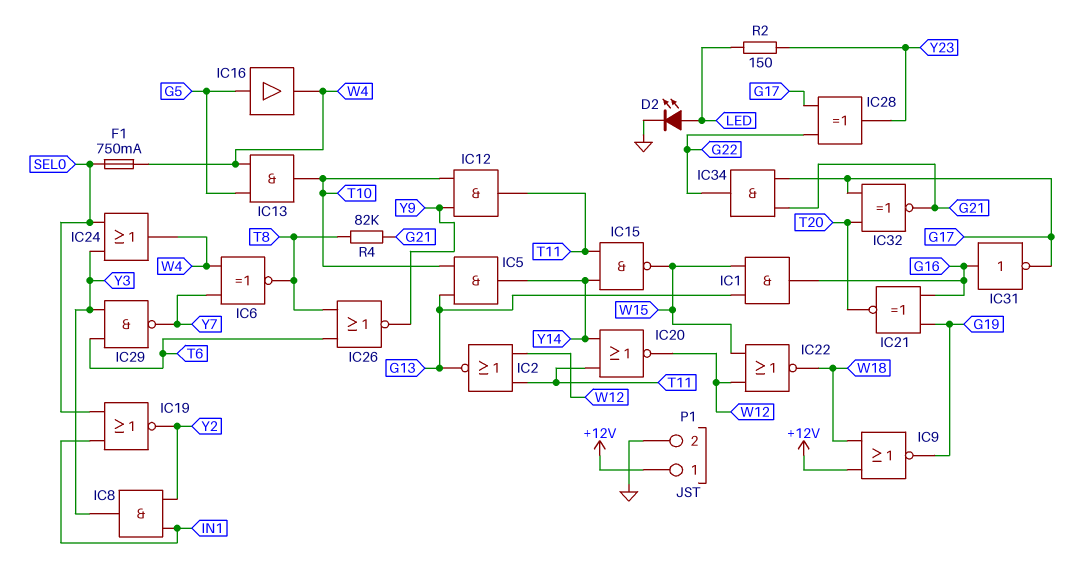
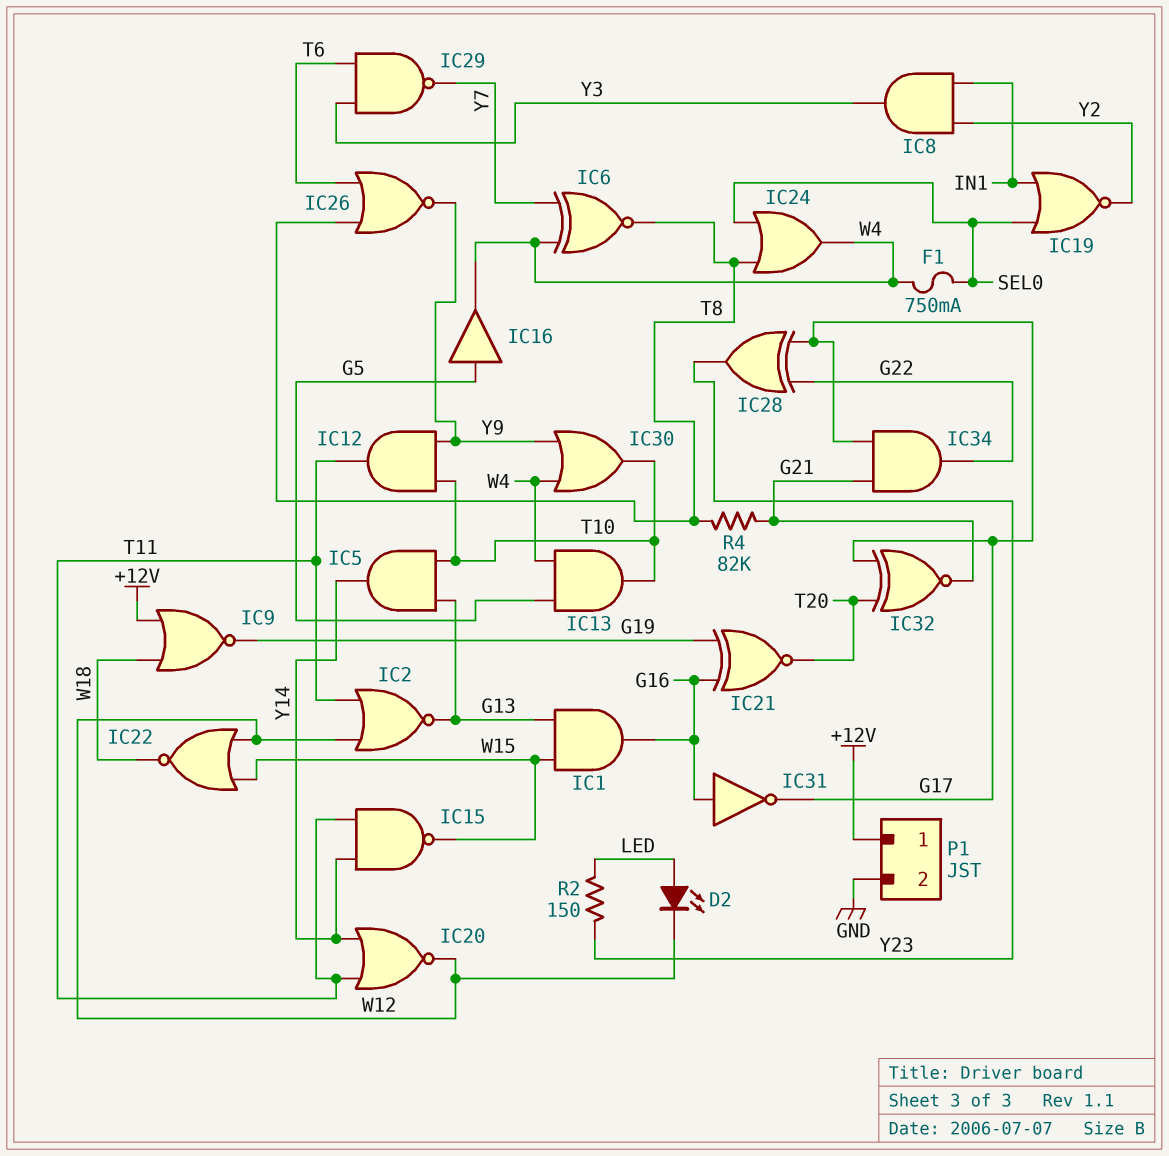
D2: LED (A LED, K GND) -> LED (A LED, K W12)
IC24: OR (in SEL0, in Y3, out W4) -> OR (in SEL0, in T8, out W4)
IC30: none -> OR (in W4, in Y9, out T10)

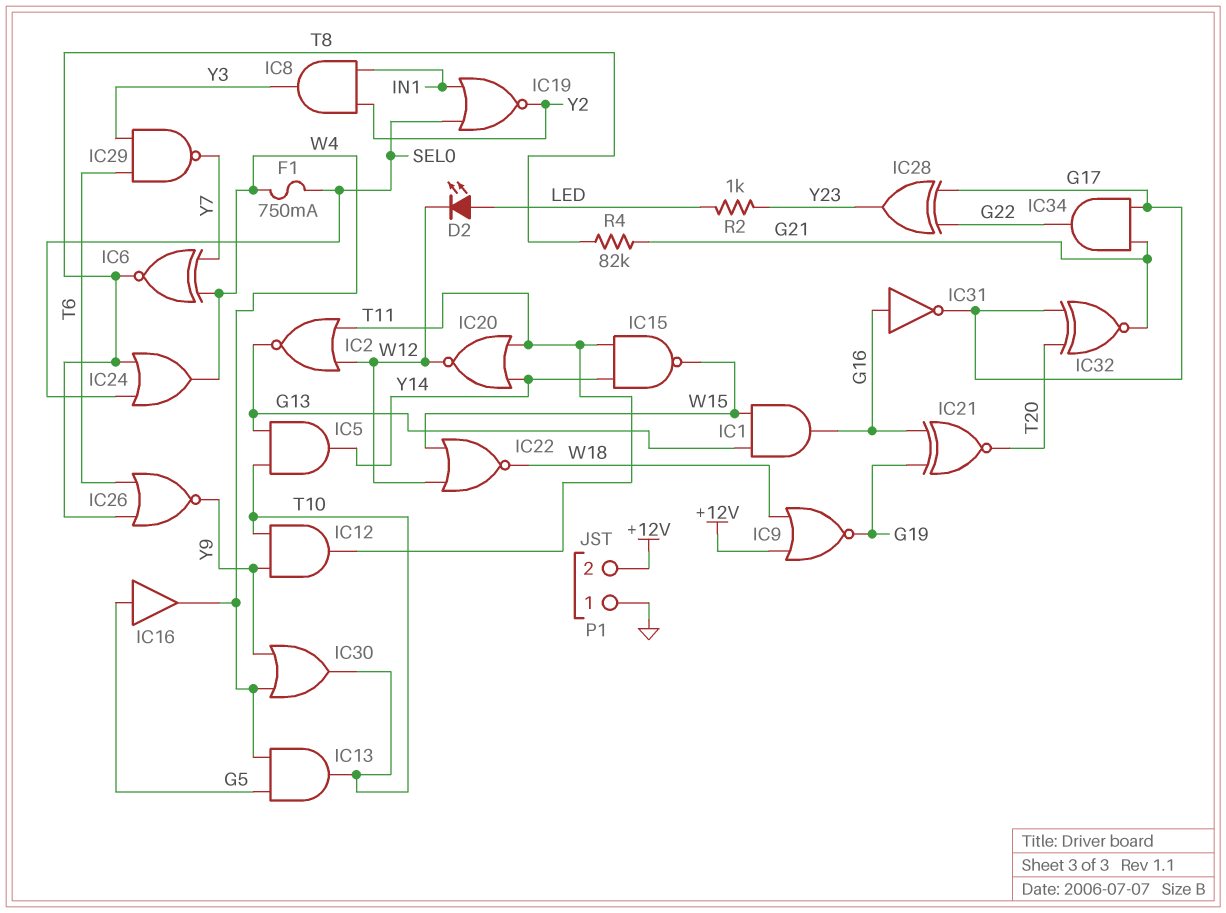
P1 pin 1: +12V -> GND
P1 pin 2: GND -> +12V
R2: 150 (LED, Y23) -> 1k (LED, Y23)

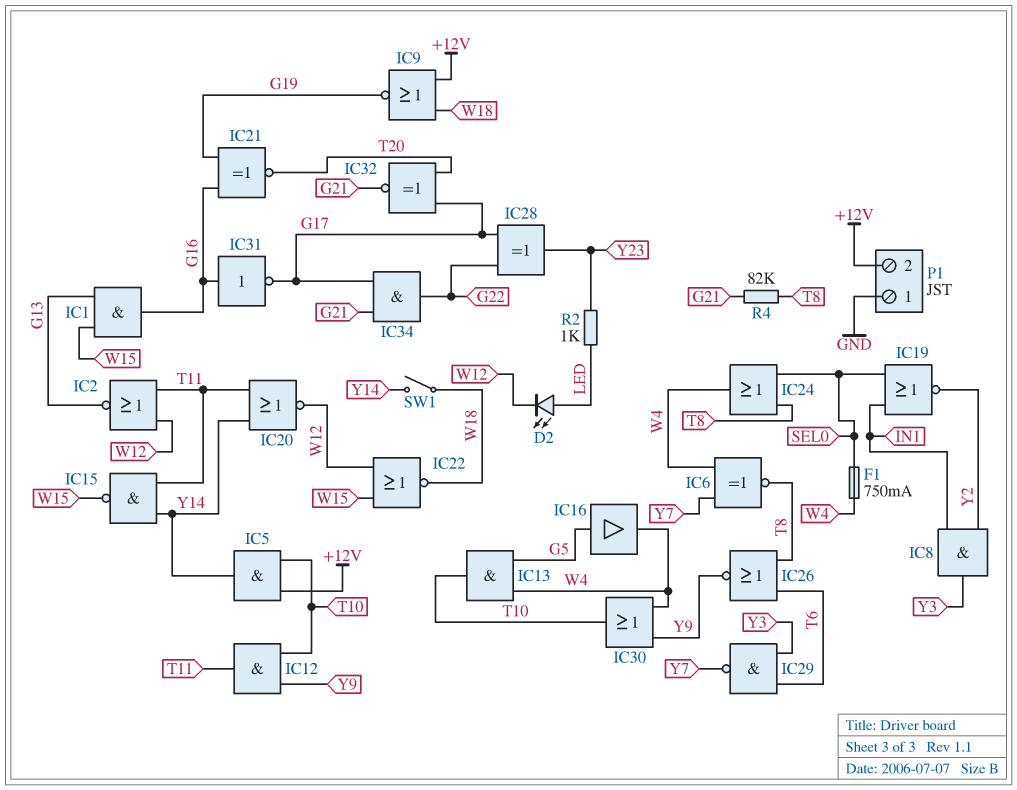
IC5: AND (in G13, in T10, out Y14) -> AND (in +12V, in T10, out Y14)
SW1: none -> switch (W18, Y14)

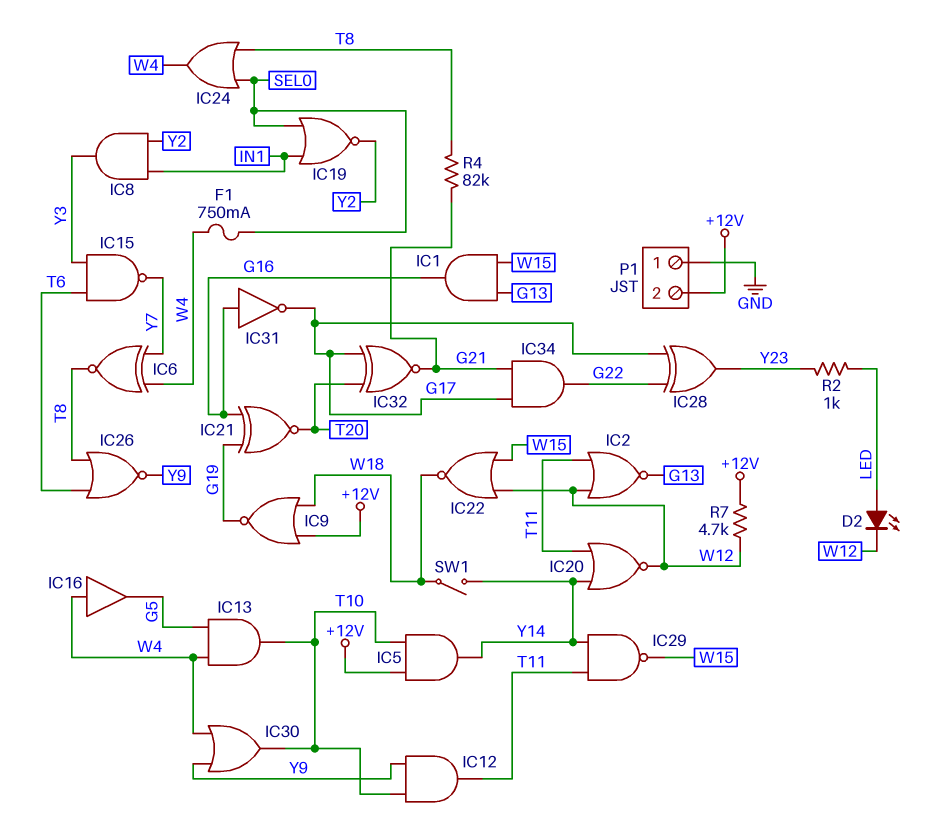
IC15: NAND (in T11, in Y14, out W15) -> NAND (in T6, in Y3, out Y7)
IC16: buffer (in G5, out W4) -> buffer (in W4, out G5)
IC29: NAND (in T6, in Y3, out Y7) -> NAND (in T11, in Y14, out W15)
R7: none -> 4.7k (+12V, W12)

